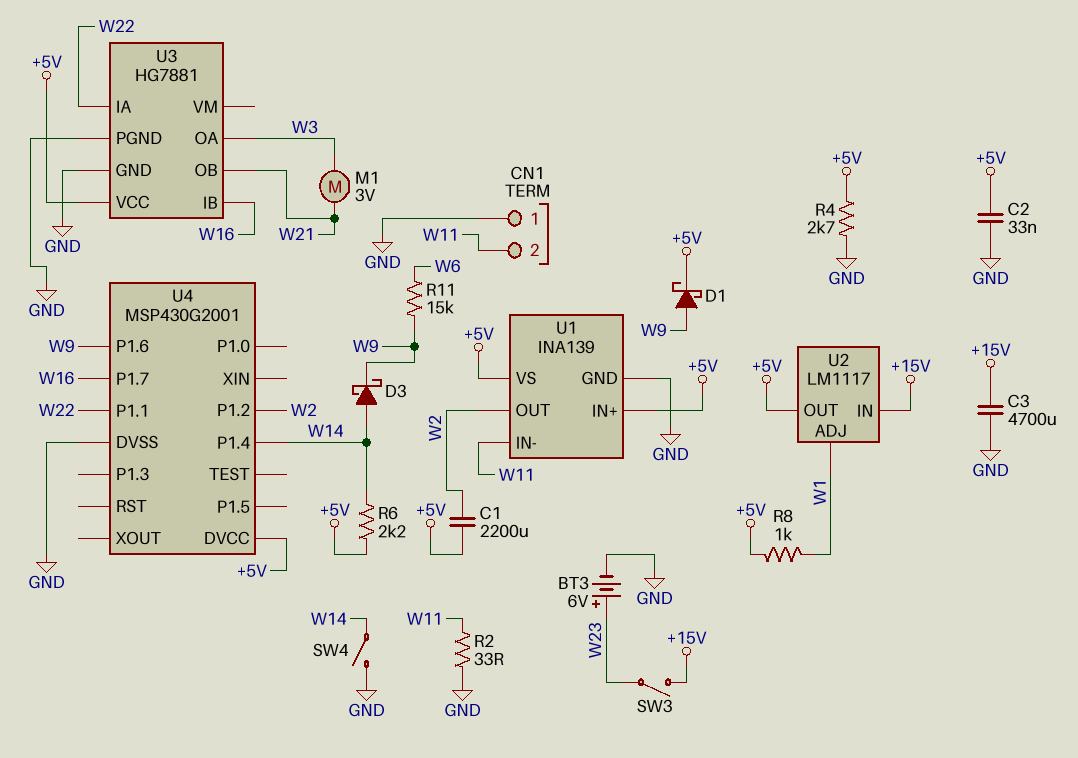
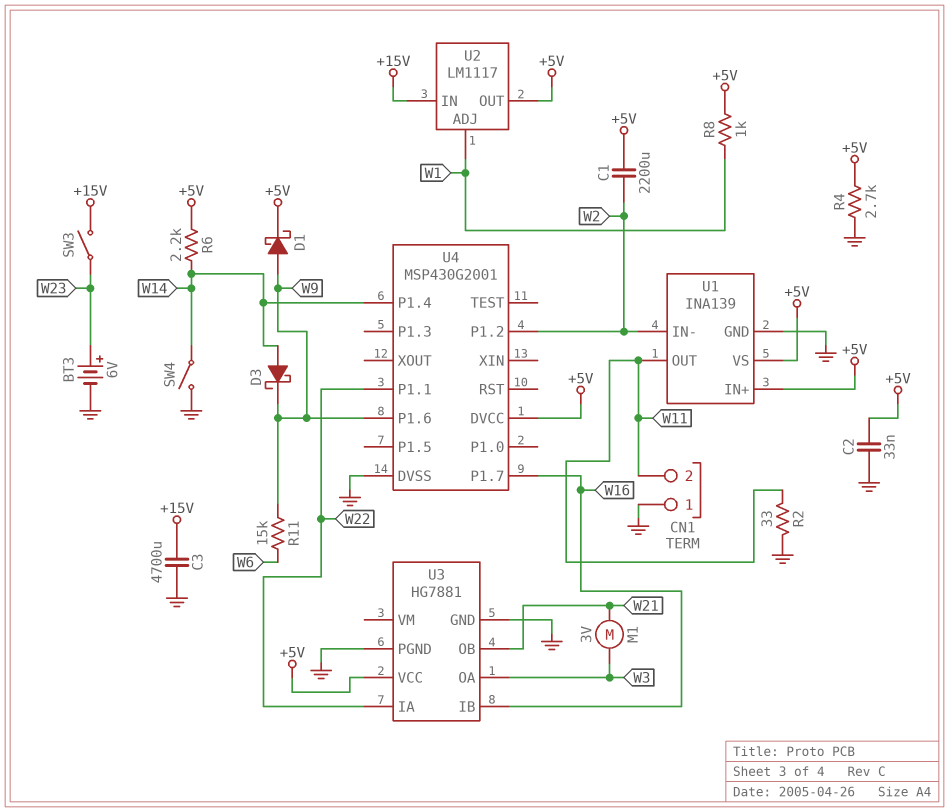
U1 pin IN-: W11 -> W2
U1 pin OUT: W2 -> W11

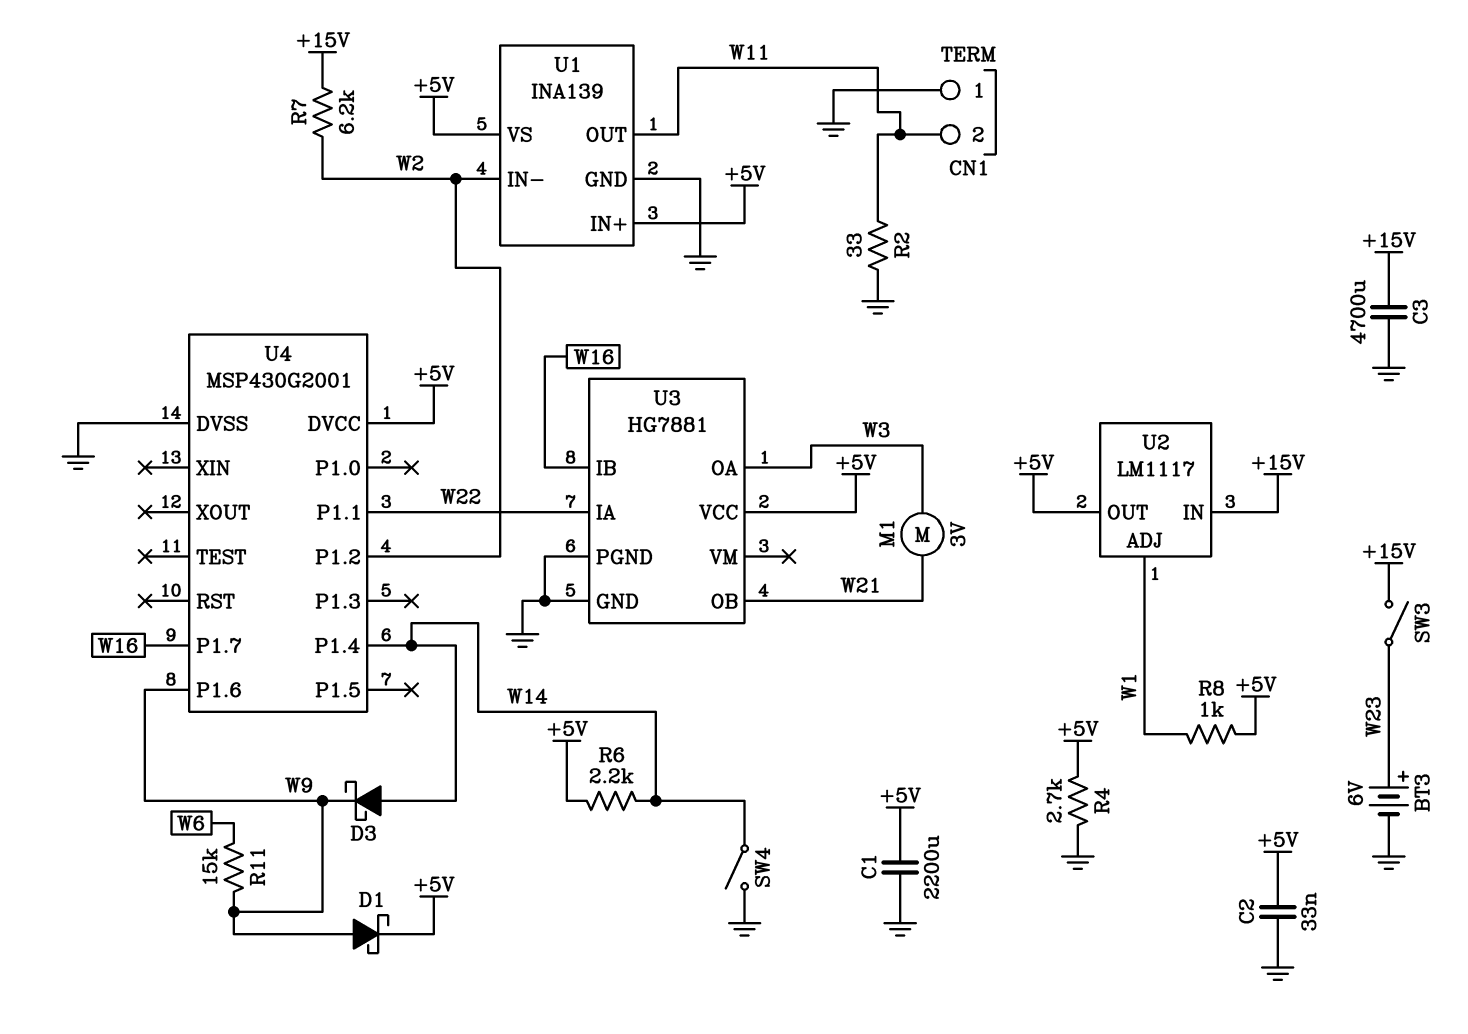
C1: 2200uF (+5V, W2) -> 2200uF (+5V, GND)
R7: none -> 6.2k (+15V, W2)

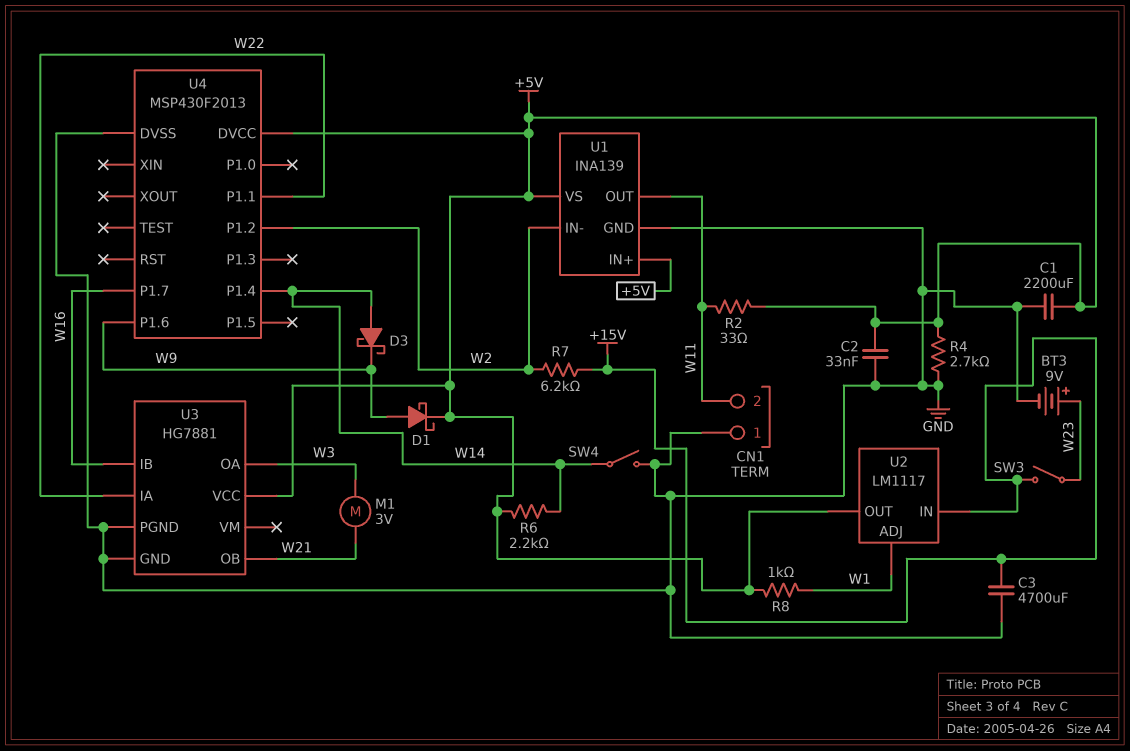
BT3: 6V (plus W23, minus GND) -> 9V (plus W23, minus GND)
R2: 33 (GND, W11) -> 33 (+5V, W11)
R11: 15k (W6, W9) -> none
U4: MSP430G2001 -> MSP430F2013

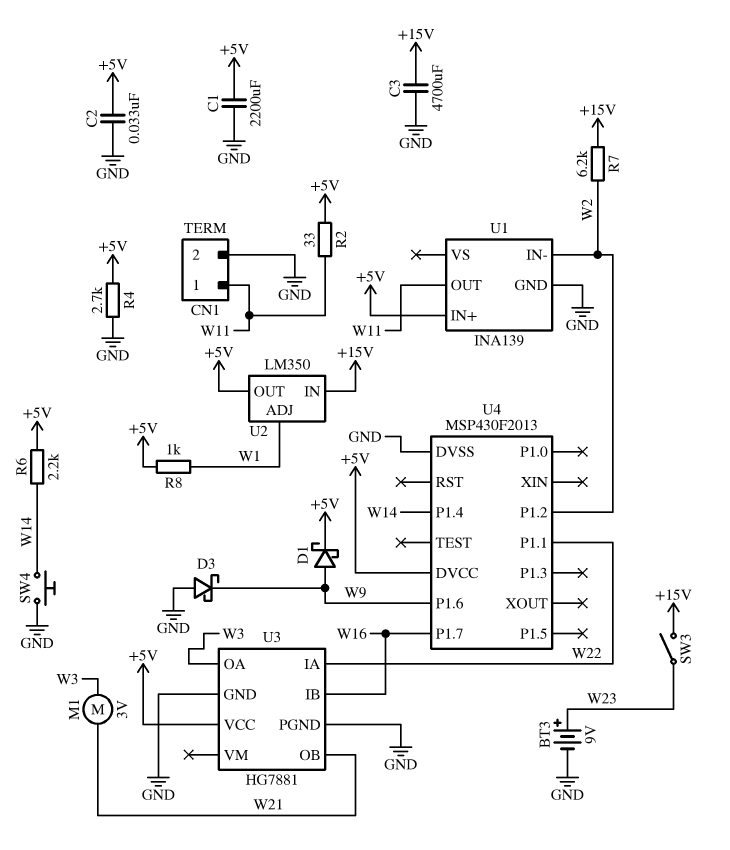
CN1 pin 1: GND -> W11
CN1 pin 2: W11 -> GND
D3: schottky (A W14, K W9) -> schottky (A GND, K W9)
SW4: switch (GND, W14) -> button (GND, W14)
U1 pin VS: +5V -> none
U2: LM1117 -> LM350

